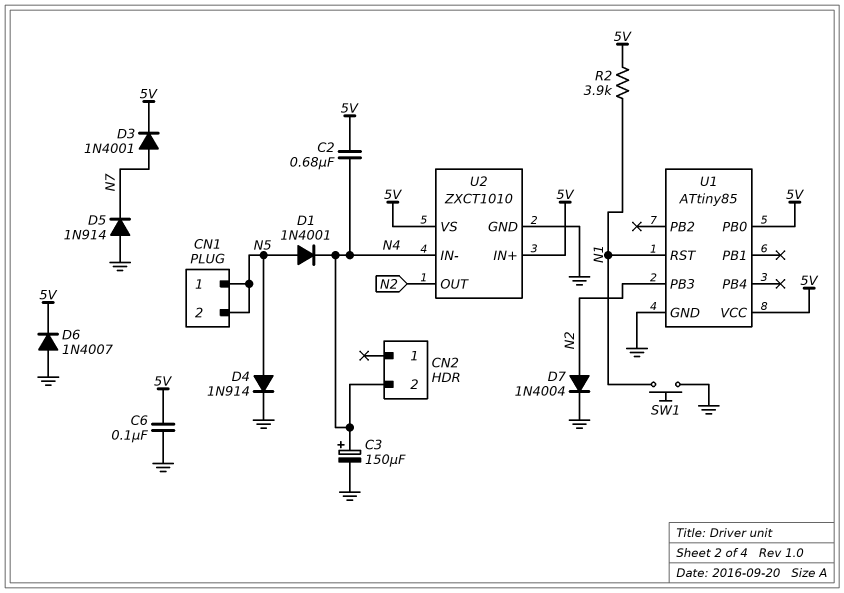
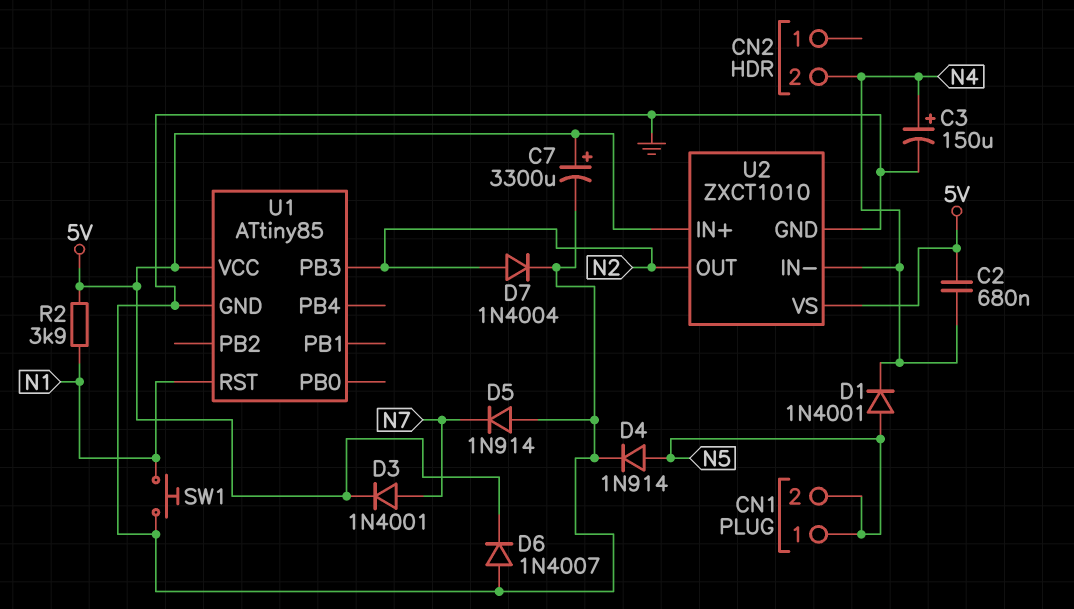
C6: 100nF (5V, GND) -> none
C7: none -> 3300uF (plus 5V, minus GND)
U1 pin PB0: 5V -> none

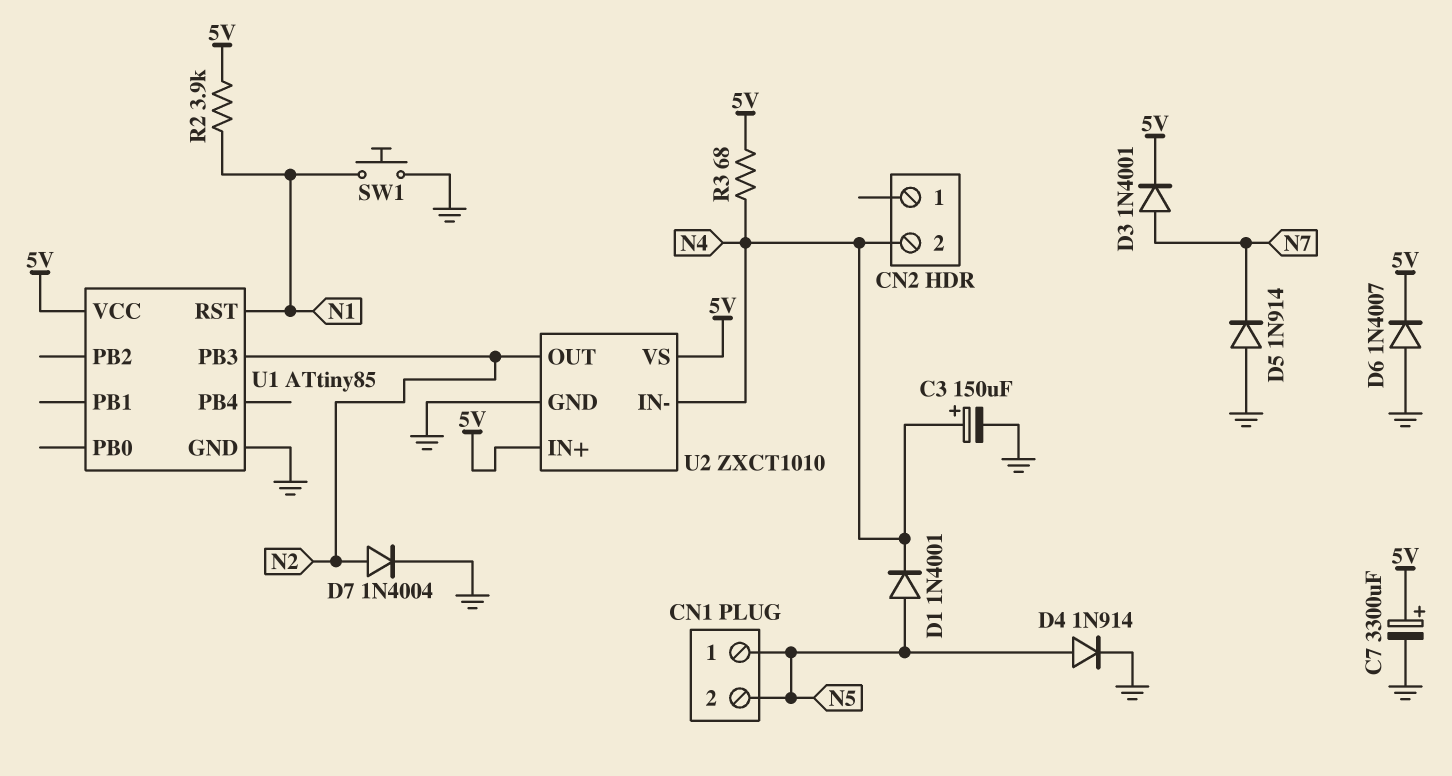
C2: 680nF (5V, N4) -> none
R3: none -> 68 (5V, N4)

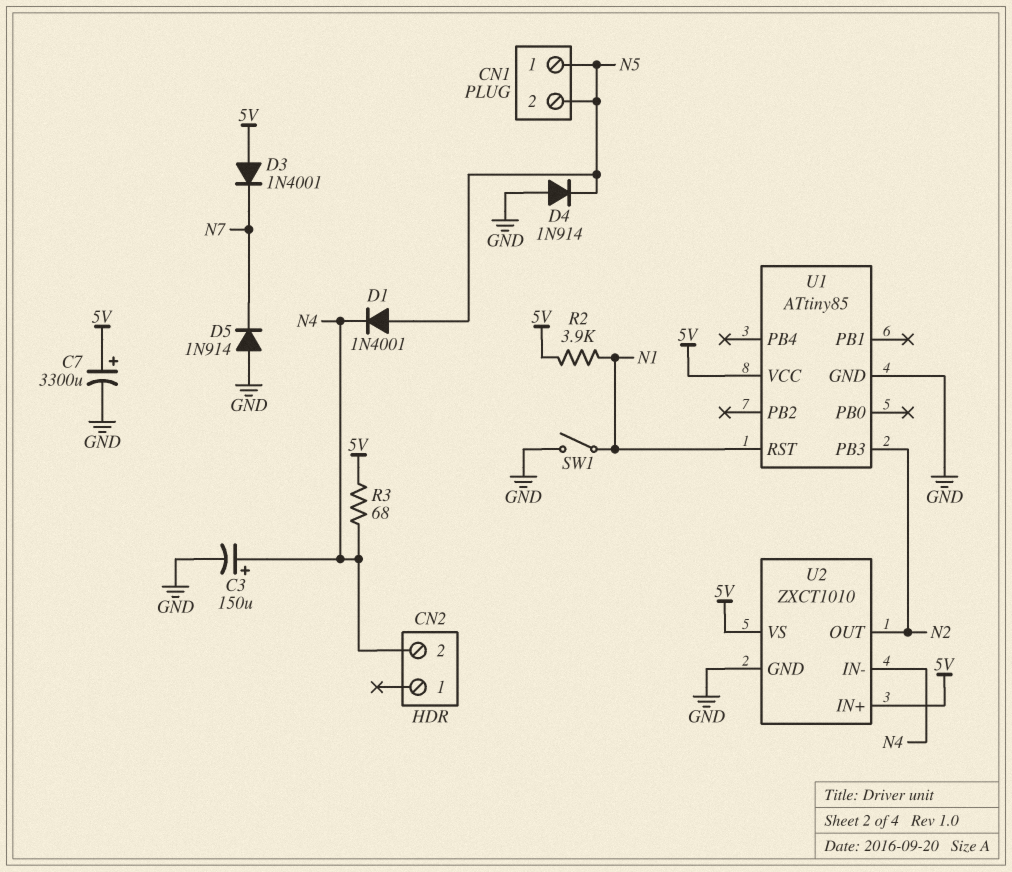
D3: diode 1N4001 (A N7, K 5V) -> diode 1N4001 (A 5V, K N7)
D4: diode 1N914 (A N5, K GND) -> diode 1N914 (A GND, K N5)
D6: diode 1N4007 (A GND, K 5V) -> none
D7: diode 1N4004 (A N2, K GND) -> none
SW1: button (GND, N1) -> switch (GND, N1)

